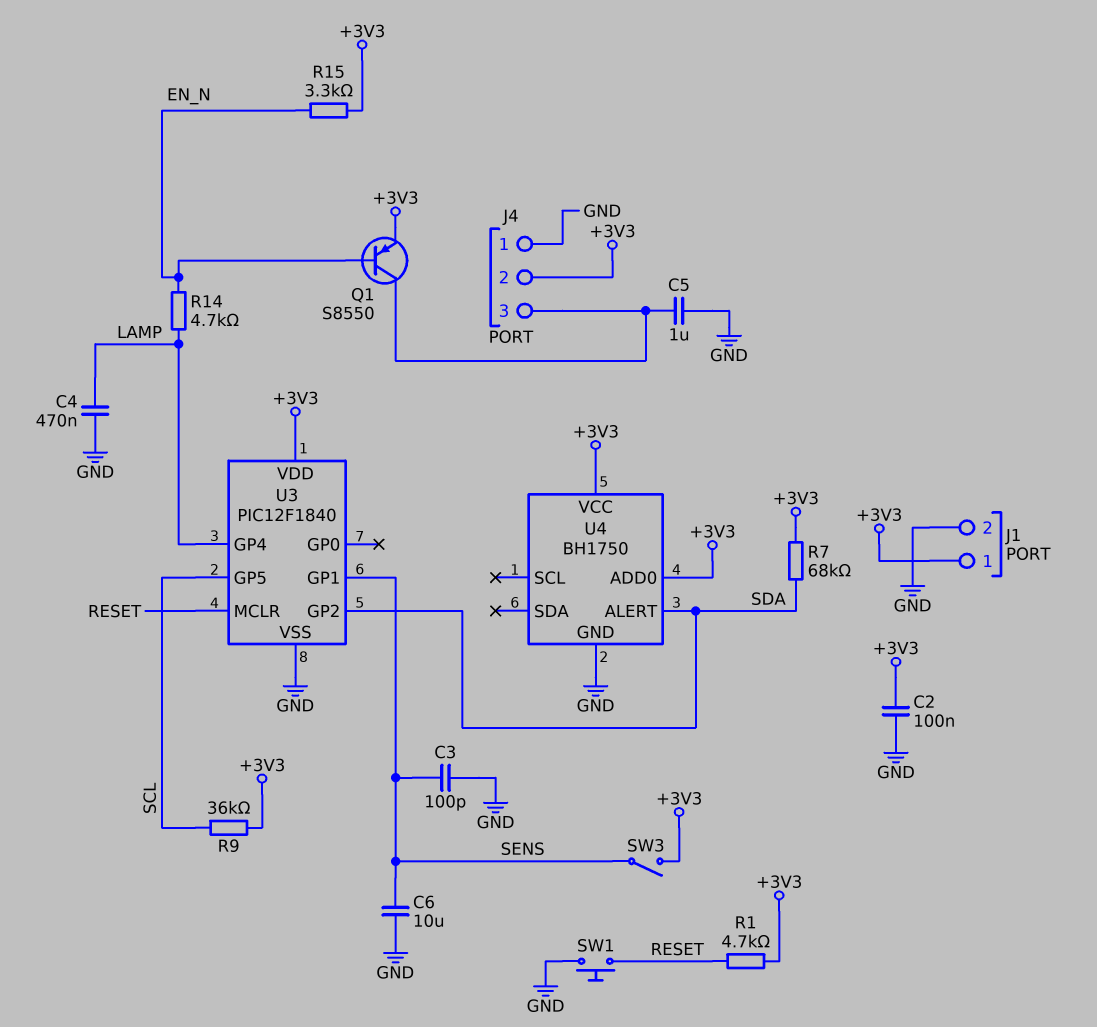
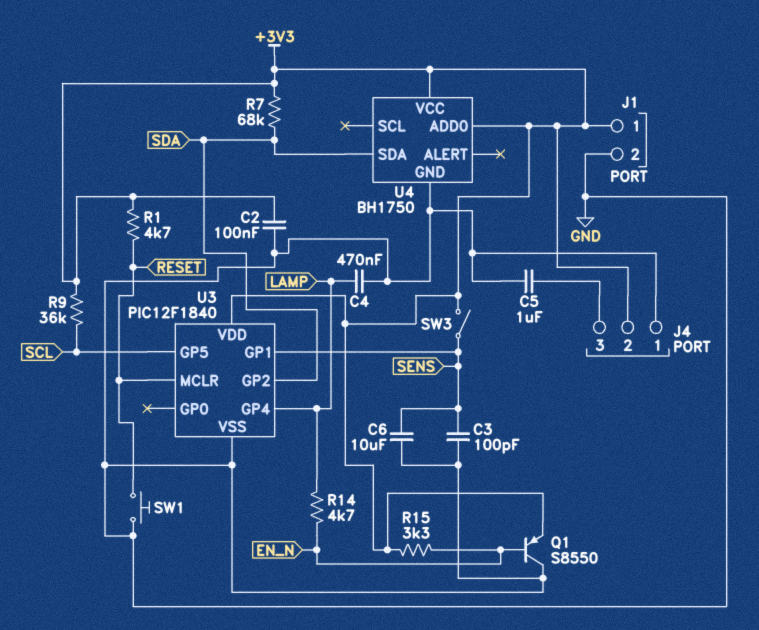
Q1: PNP S8550 (B EN_N, C J4/3, E +3V3) -> PNP S8550 (B EN_N, C GND, E +3V3)
U4 pin ALERT: SDA -> none
U4 pin SDA: none -> SDA

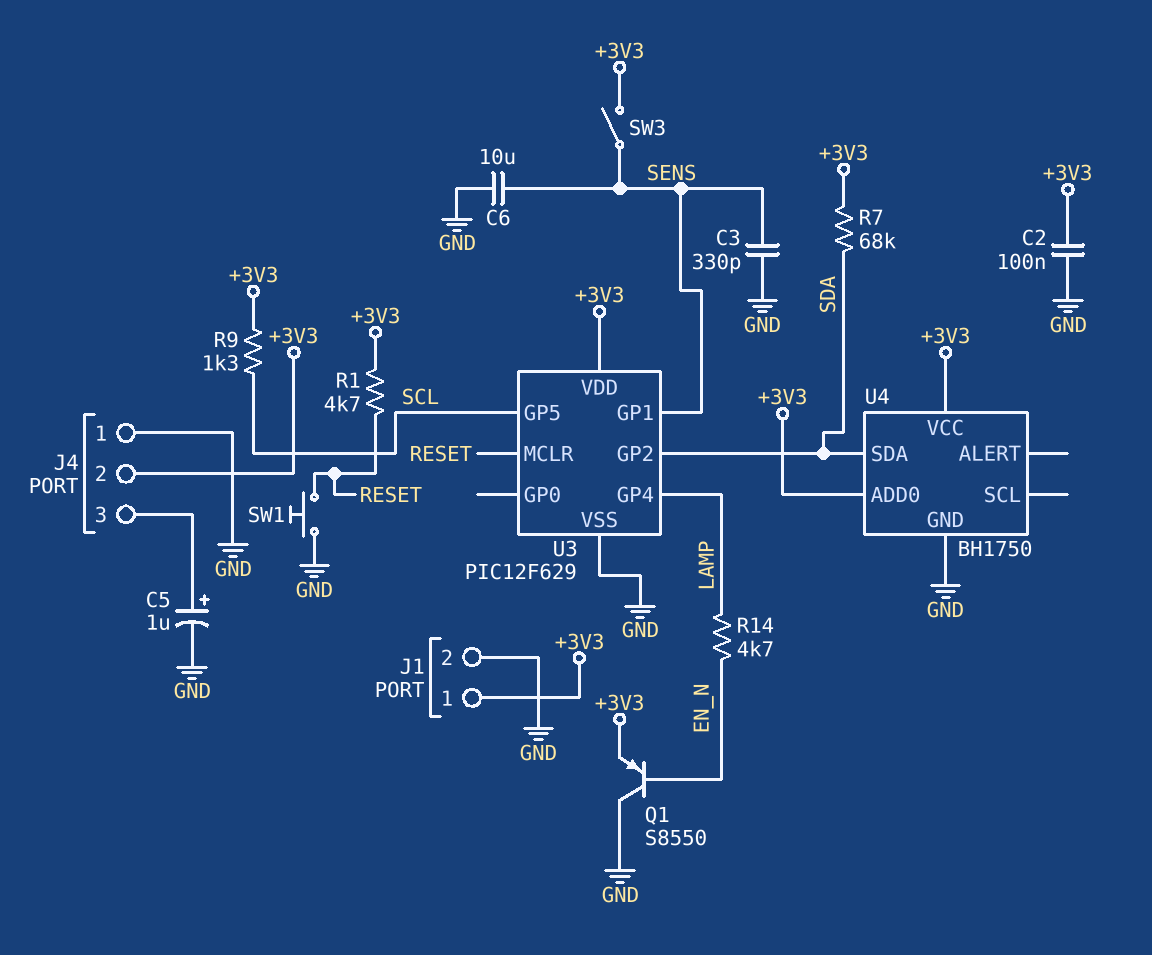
C3: 100pF (GND, SENS) -> 330pF (GND, SENS)
C4: 470nF (GND, LAMP) -> none
C5: 1uF (GND, J4/3) -> 1uF (plus J4/3, minus GND)
R9: 36k (+3V3, SCL) -> 1.3k (+3V3, SCL)
R15: 3.3k (+3V3, EN_N) -> none
U3: PIC12F1840 -> PIC12F629

